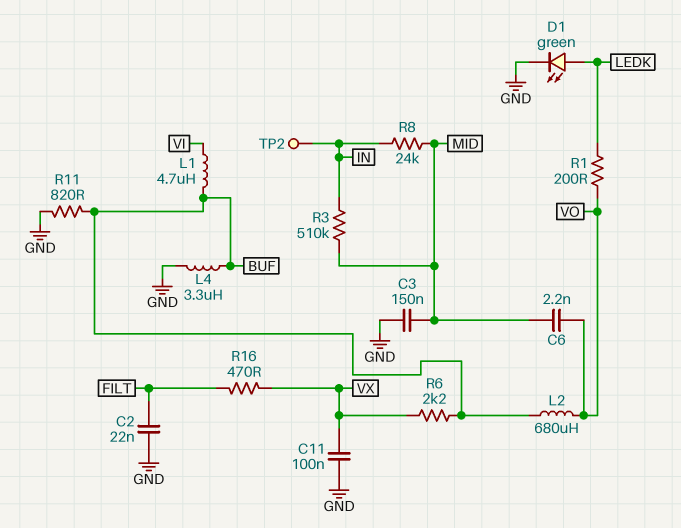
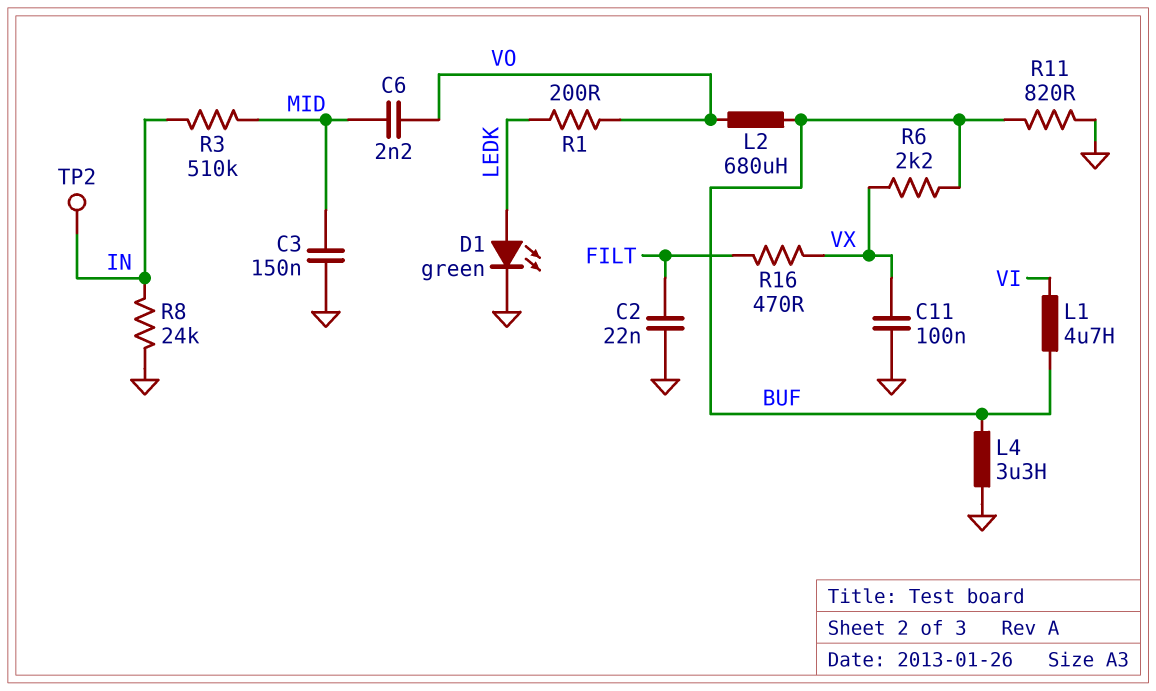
R8: 24k (IN, MID) -> 24k (GND, IN)

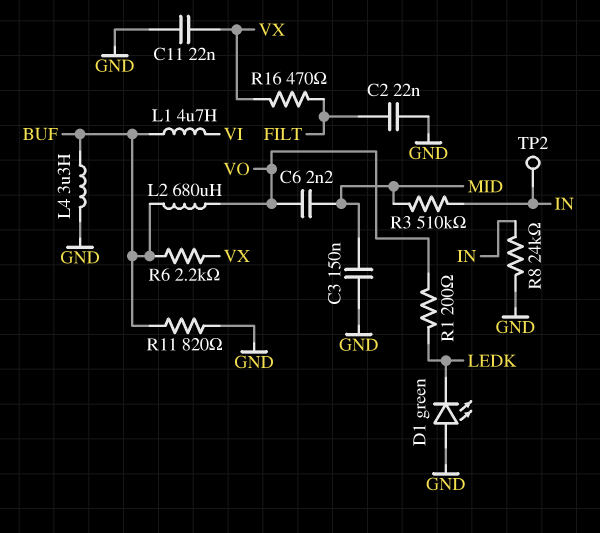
C11: 100nF (GND, VX) -> 22nF (GND, VX)
D1: LED green (A LEDK, K GND) -> LED green (A GND, K LEDK)

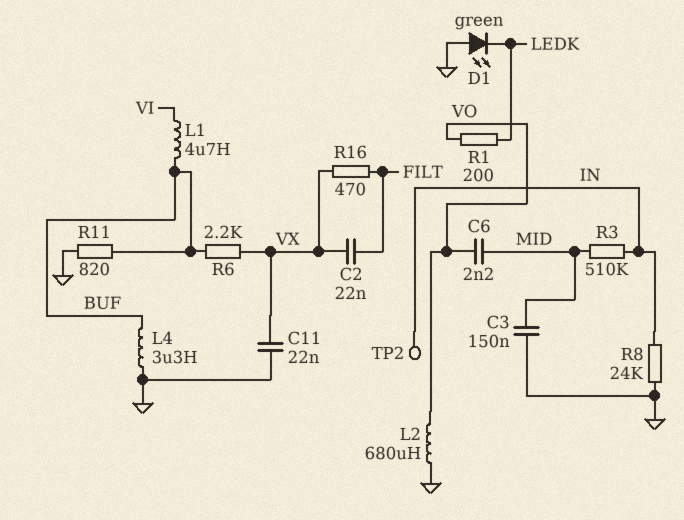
C2: 22nF (FILT, GND) -> 22nF (FILT, VX)
L2: 680uH (BUF, VO) -> 680uH (GND, VO)

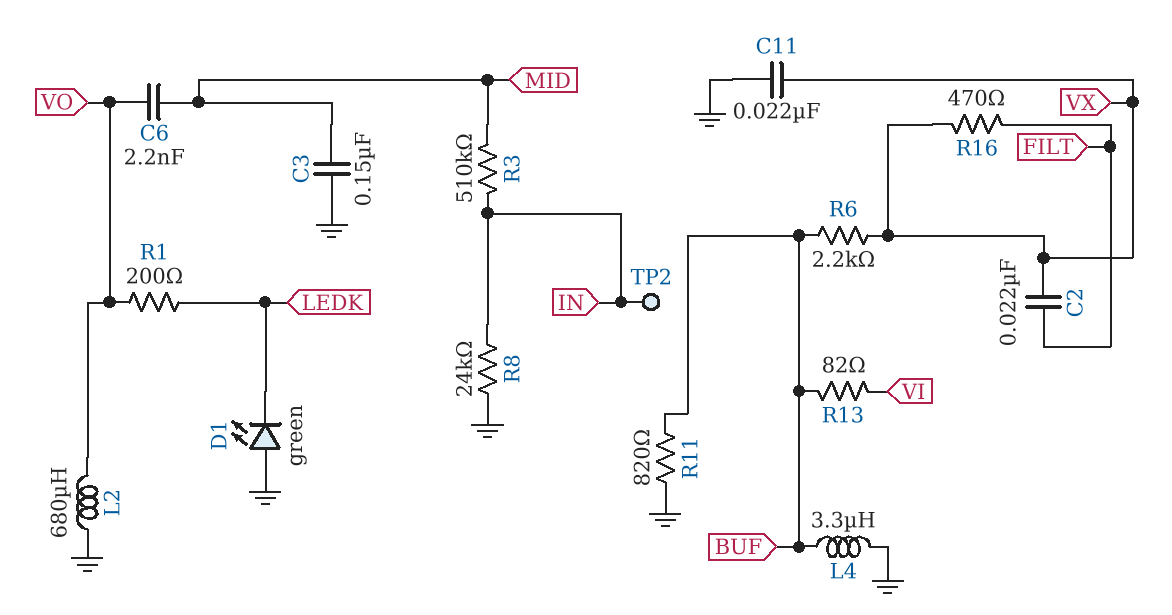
L1: 4.7uH (BUF, VI) -> none
R13: none -> 82 (BUF, VI)

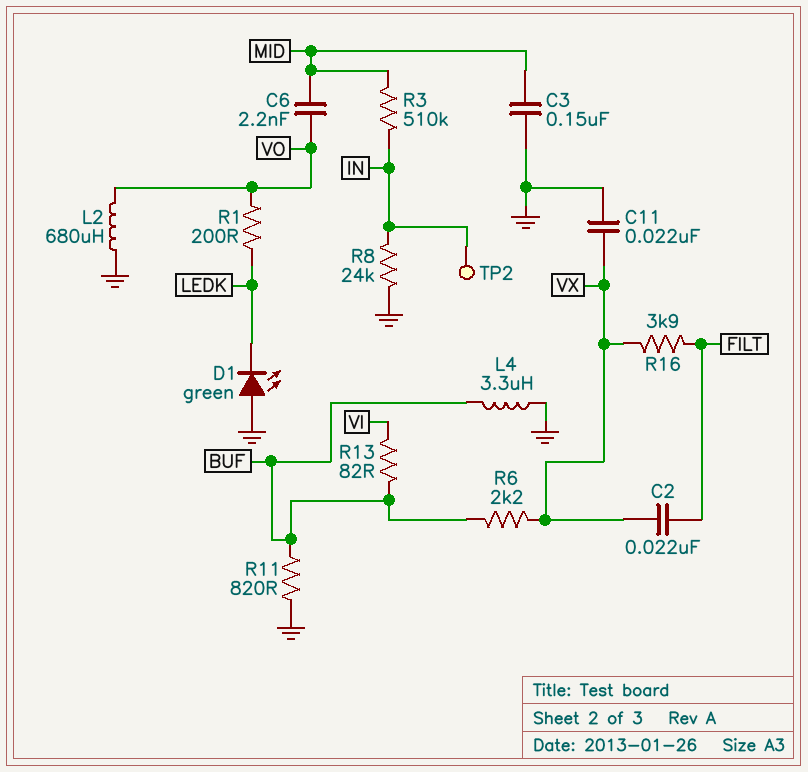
R16: 470 (FILT, VX) -> 3.9k (FILT, VX)

